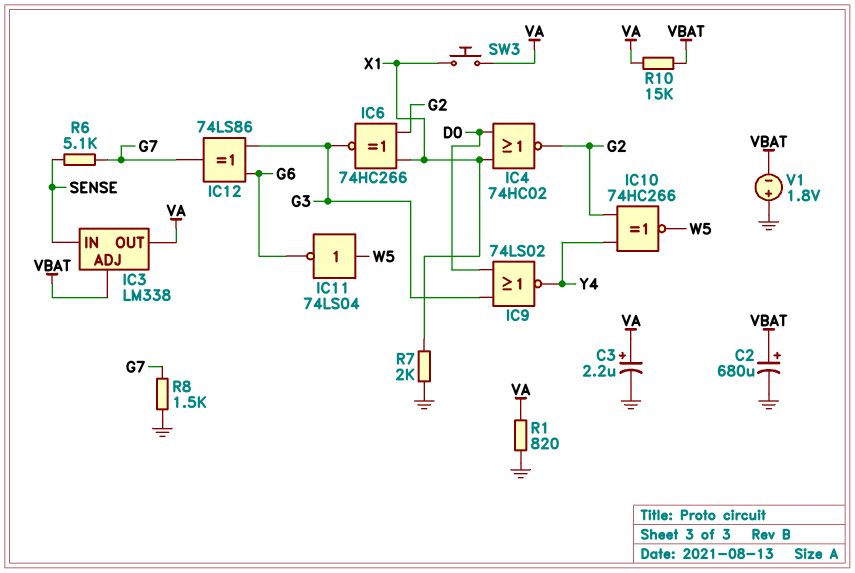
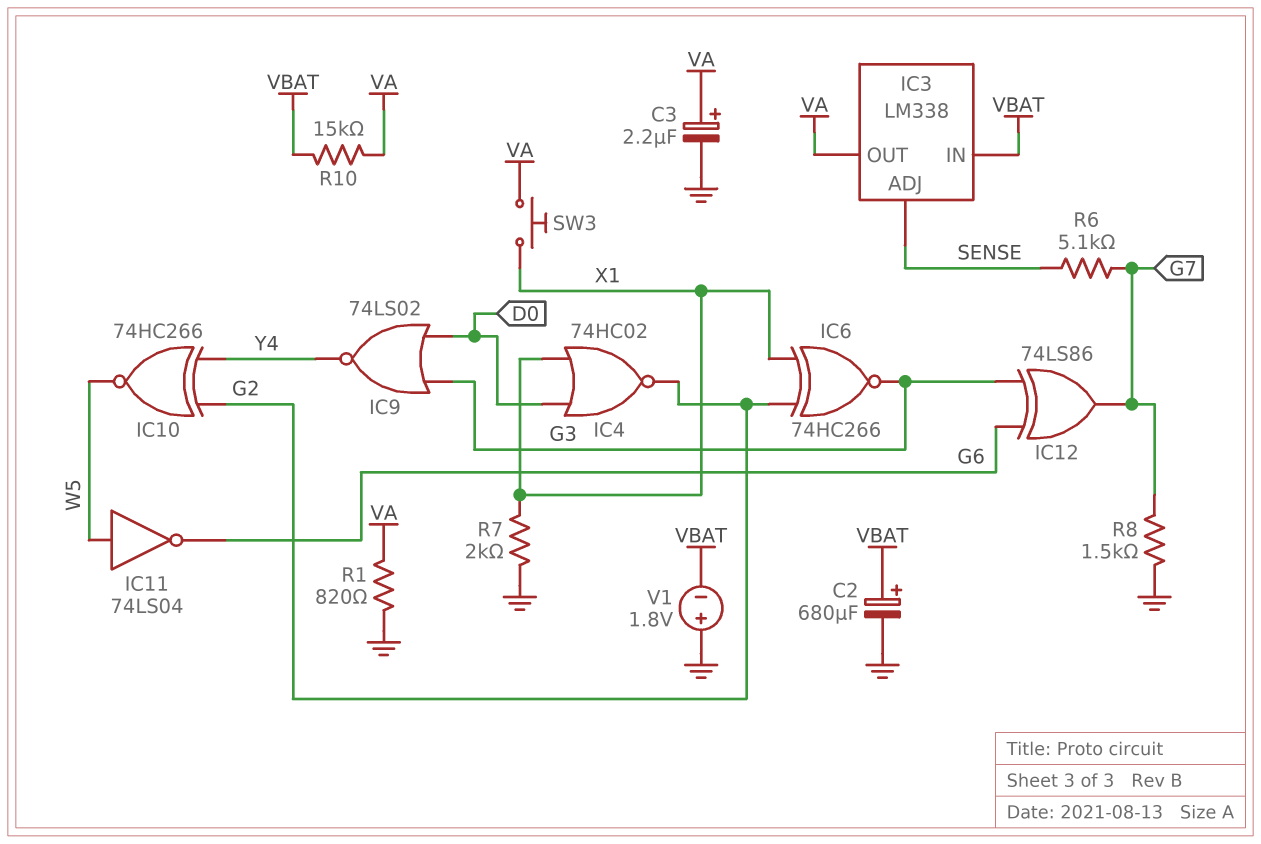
IC3 pin ADJ: VBAT -> SENSE
IC3 pin IN: SENSE -> VBAT

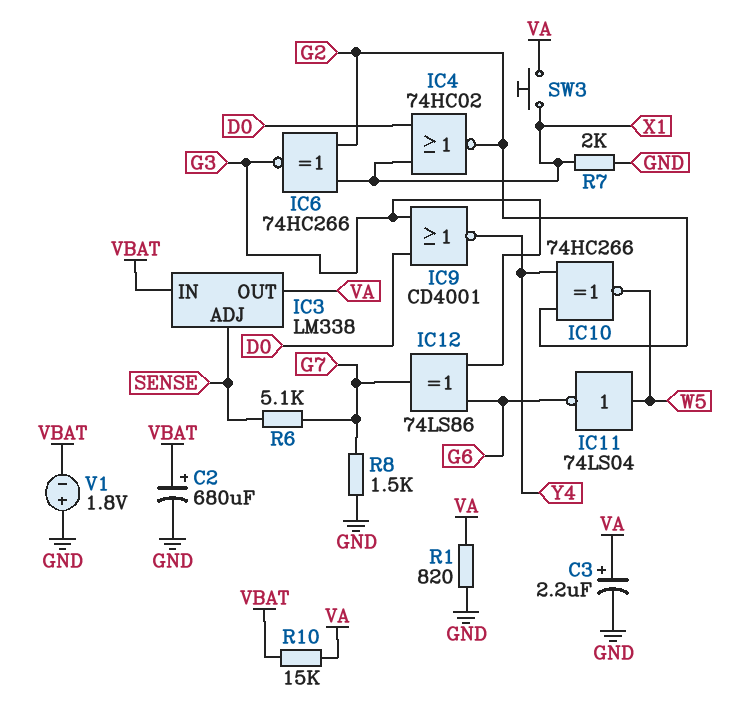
IC9: NOR 74LS02 (in D0, in G3, out Y4) -> NOR CD4001 (in D0, in G3, out Y4)

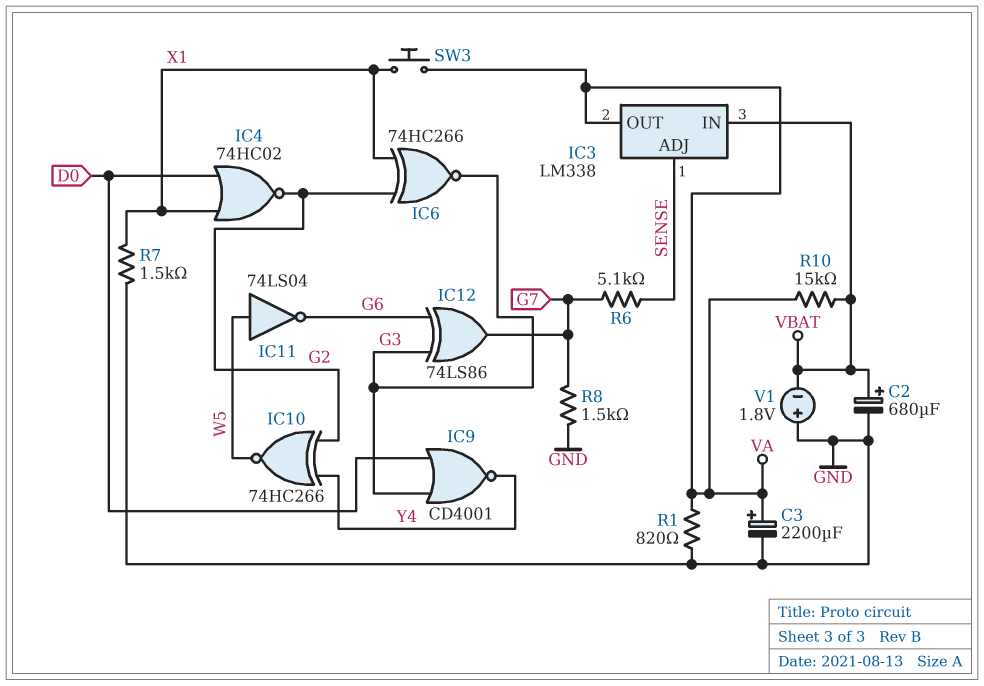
C3: 2.2uF (plus VA, minus GND) -> 2200uF (plus VA, minus GND)
R7: 2k (GND, X1) -> 1.5k (GND, X1)

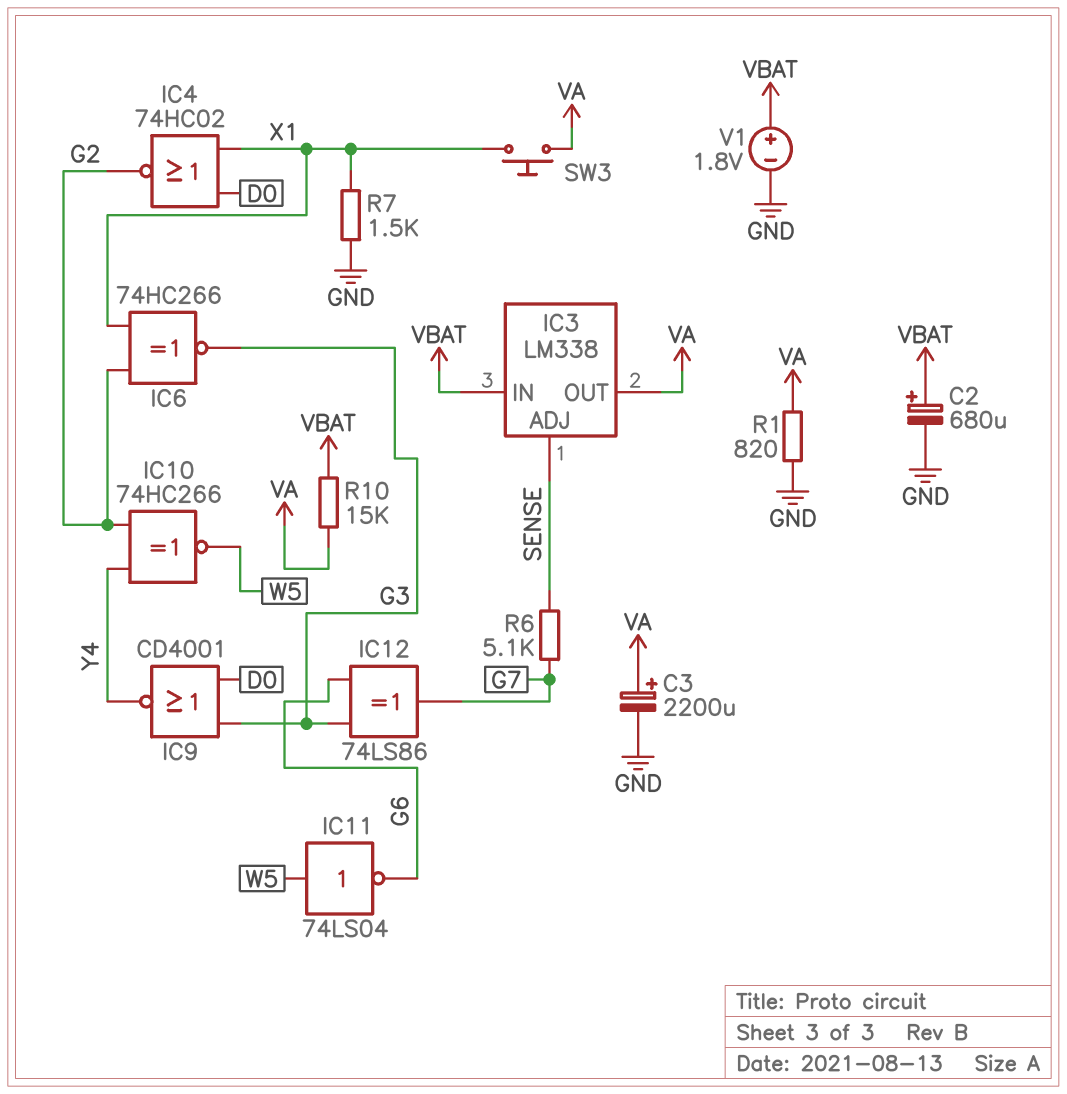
R8: 1.5k (G7, GND) -> none
V1: 1.8V (plus GND, minus VBAT) -> 1.8V (plus VBAT, minus GND)

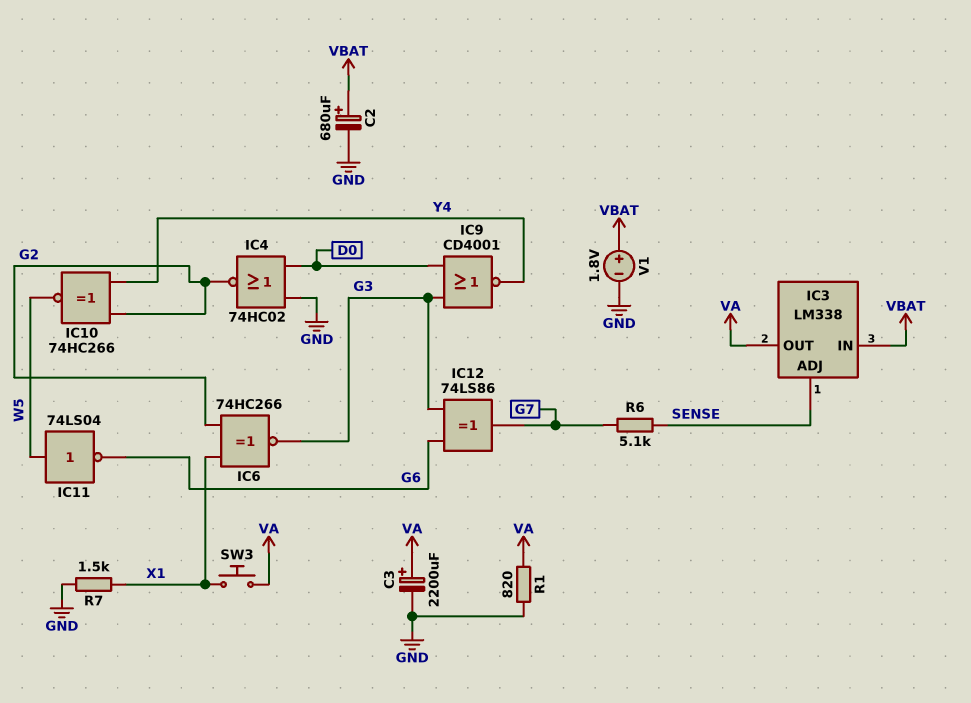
IC4: NOR 74HC02 (in D0, in X1, out G2) -> NOR 74HC02 (in D0, in GND, out G2)
R10: 15k (VA, VBAT) -> none

